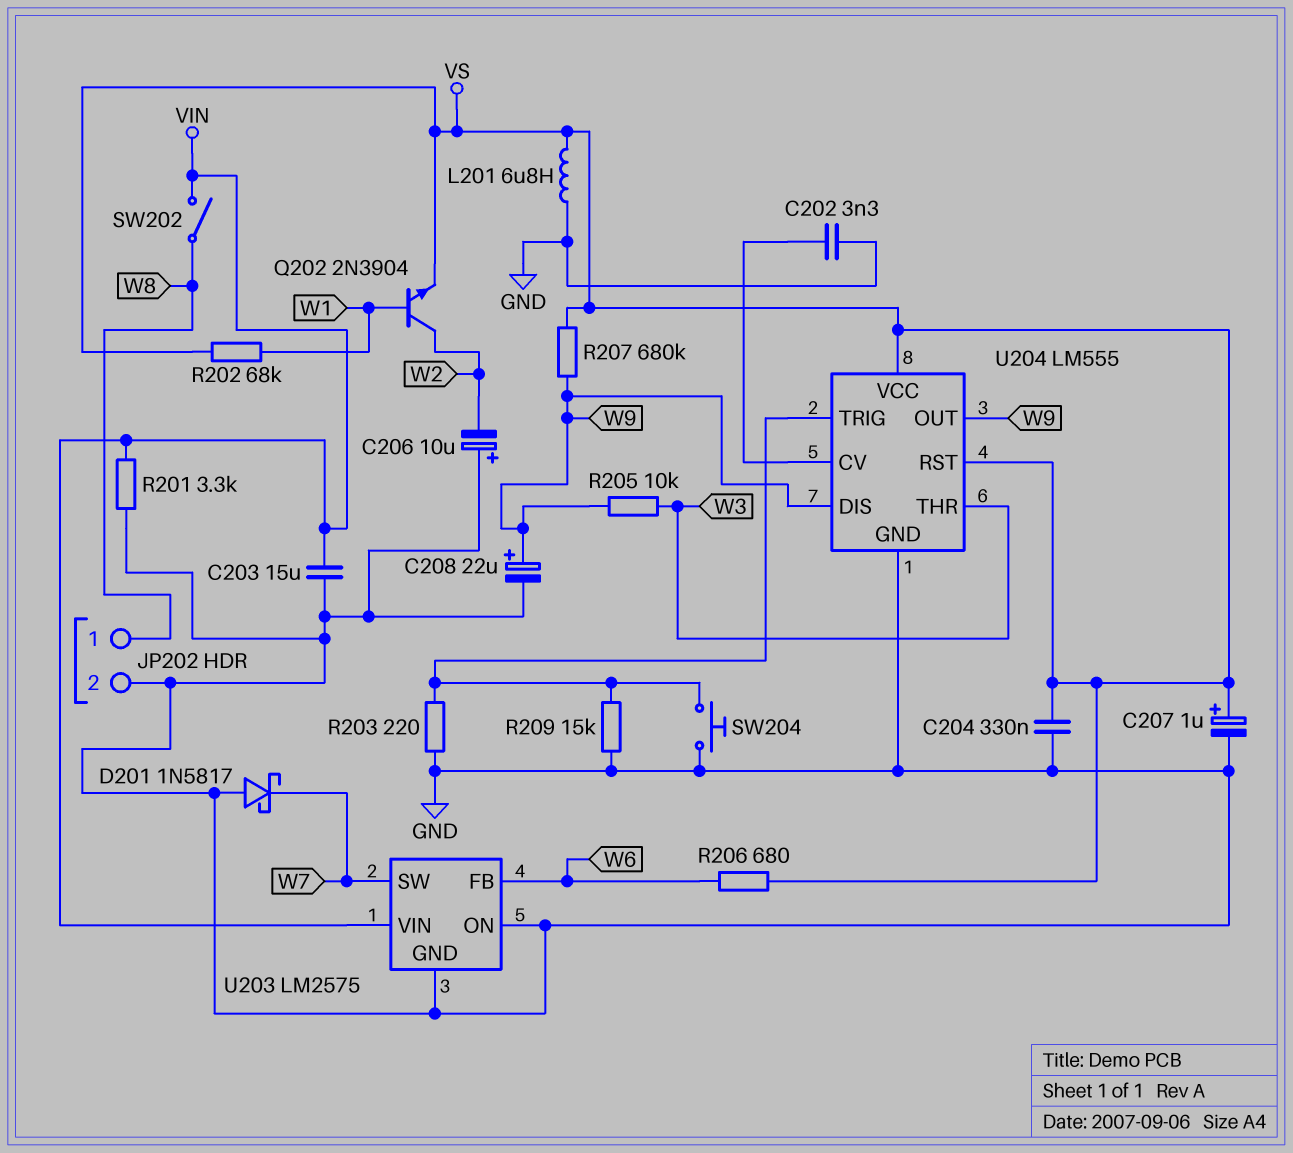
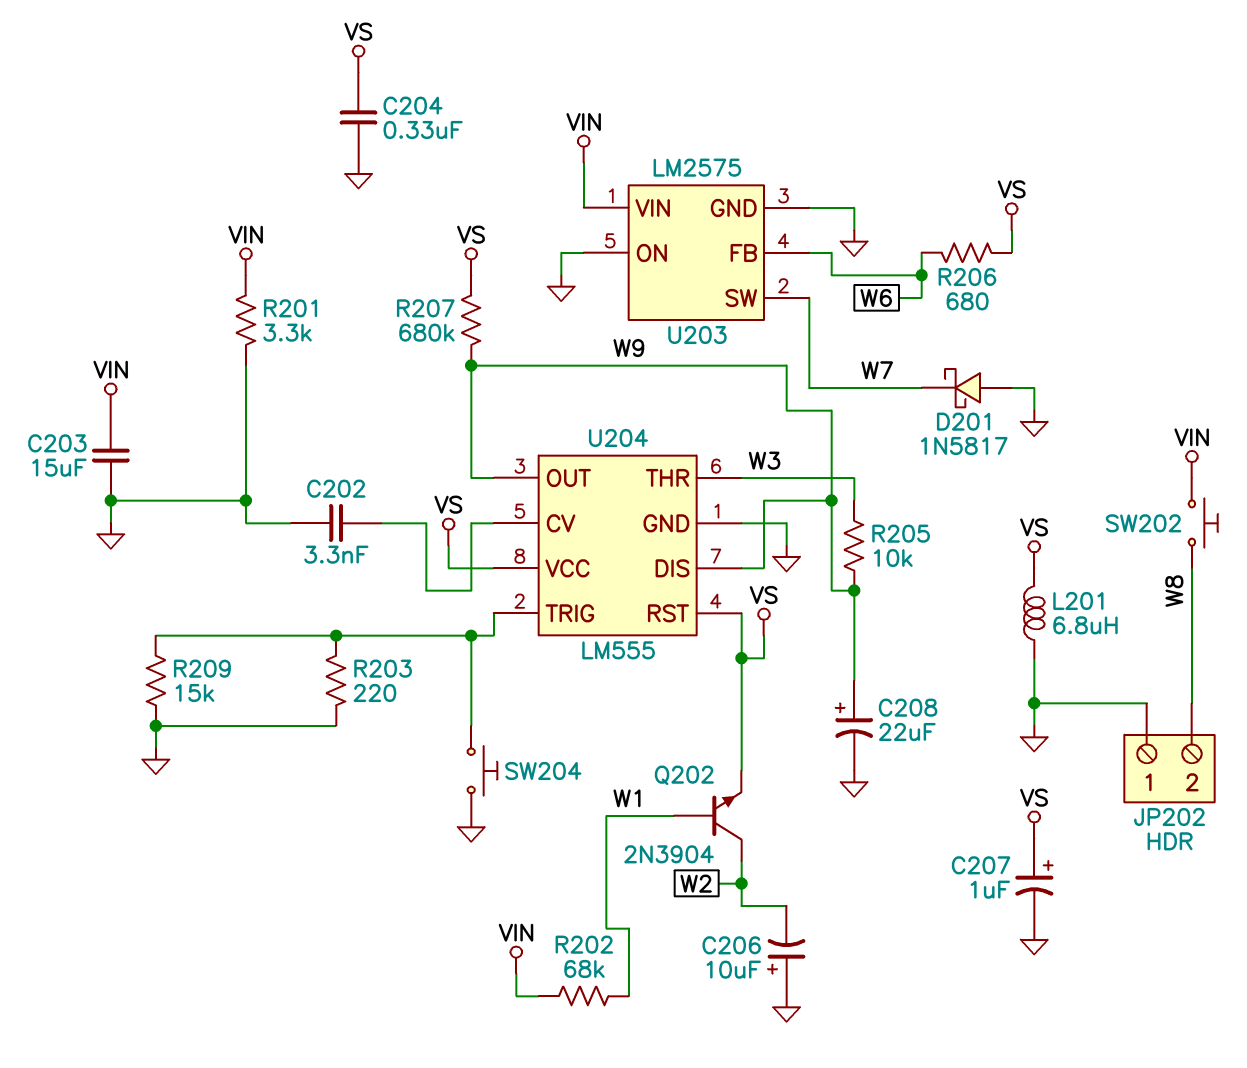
JP202 pin 1: W8 -> GND
JP202 pin 2: GND -> W8
R202: 68k (VS, W1) -> 68k (VIN, W1)
SW202: switch (VIN, W8) -> button (VIN, W8)

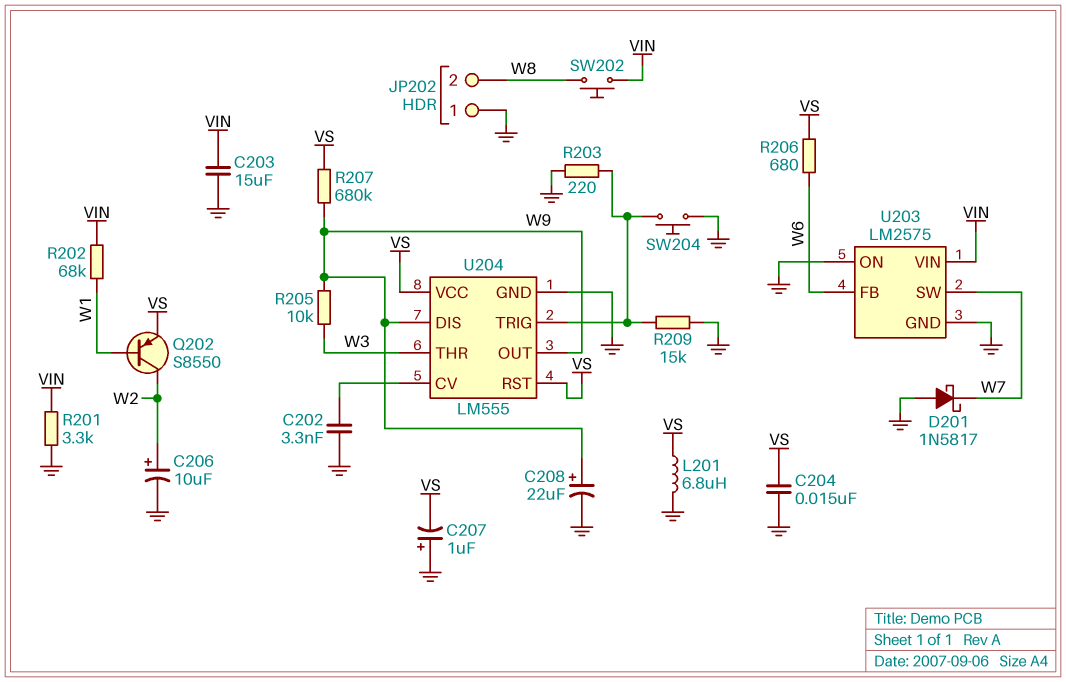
C204: 330nF (GND, VS) -> 15nF (GND, VS)
C206: 10uF (plus GND, minus W2) -> 10uF (plus W2, minus GND)
C207: 1uF (plus VS, minus GND) -> 1uF (plus GND, minus VS)
Q202: NPN 2N3904 (B W1, C W2, E VS) -> PNP S8550 (B W1, C W2, E VS)

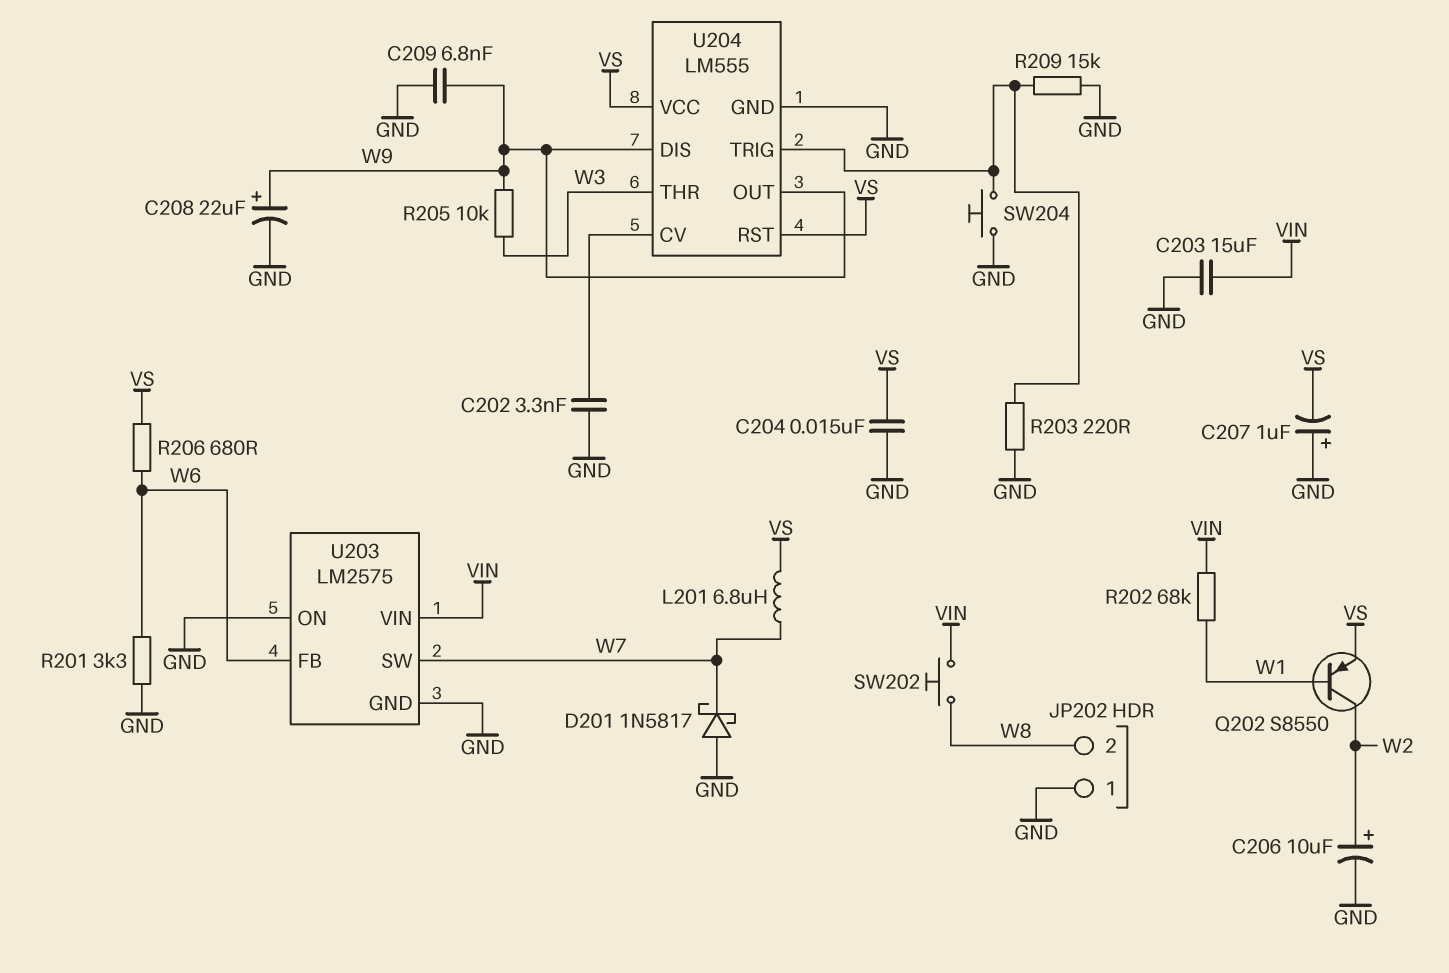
C209: none -> 6.8nF (GND, W9)
L201: 6.8uH (GND, VS) -> 6.8uH (VS, W7)
R201: 3.3k (GND, VIN) -> 3.3k (GND, W6)
R207: 680k (VS, W9) -> none

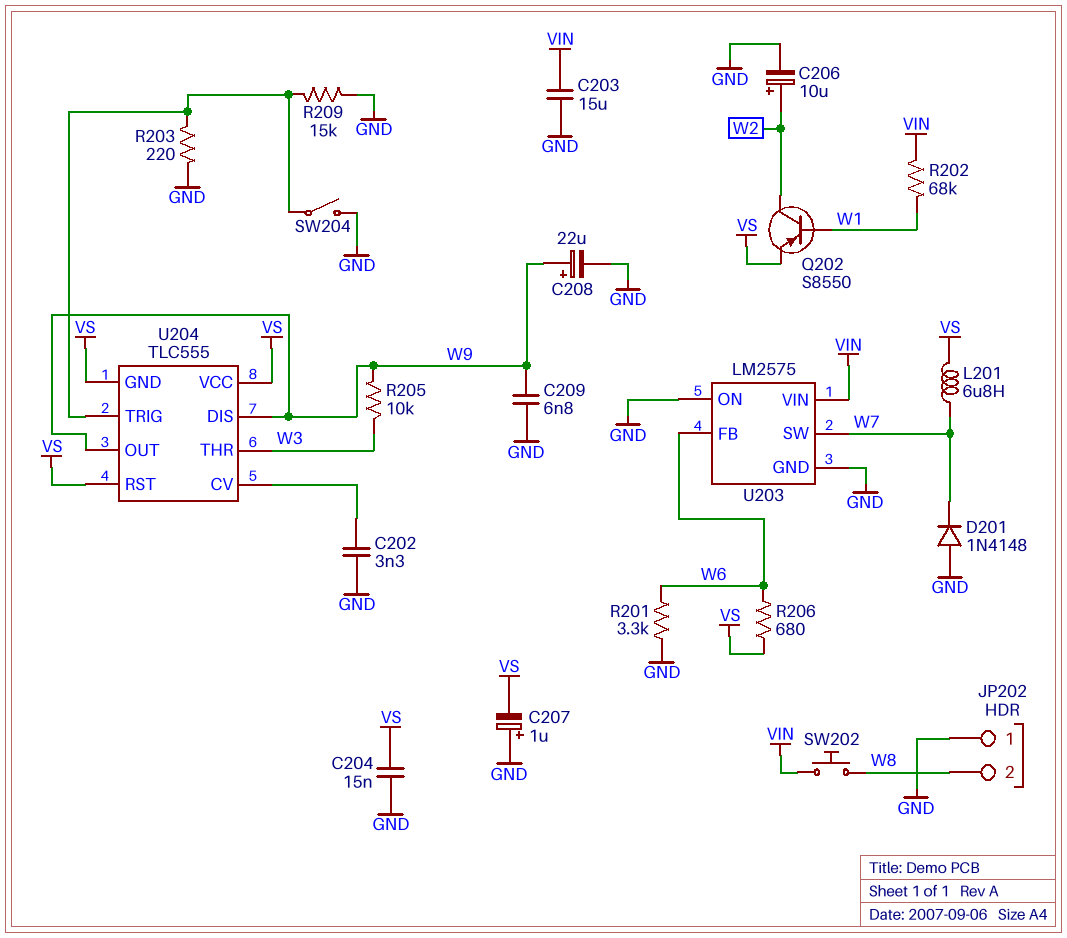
D201: schottky 1N5817 (A GND, K W7) -> diode 1N4148 (A GND, K W7)
SW204: button (GND, U204/TRIG) -> switch (GND, U204/TRIG)
U204: LM555 -> TLC555
U204 pin GND: GND -> VS

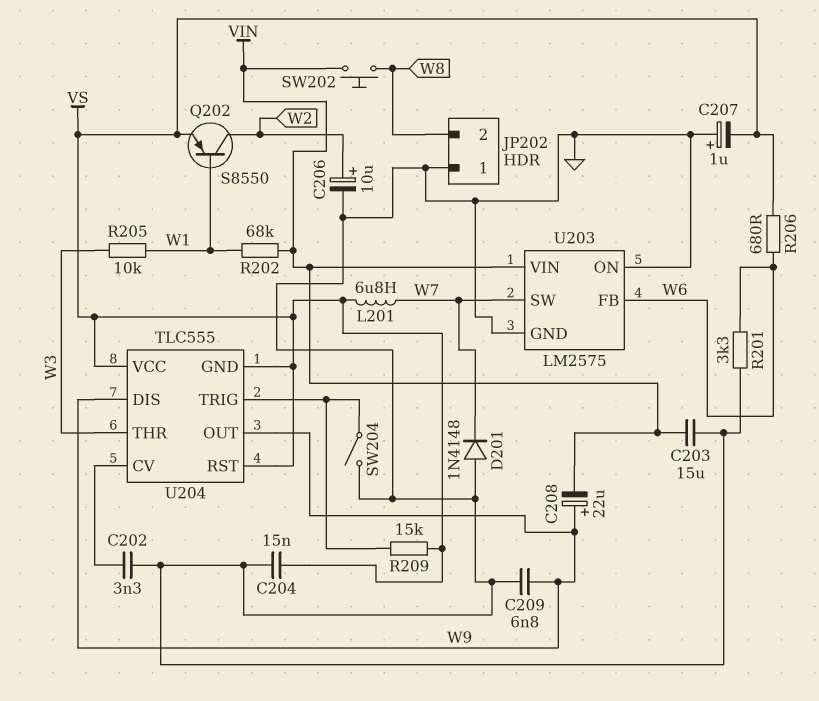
C208: 22uF (plus W9, minus GND) -> 22uF (plus W9, minus VIN)
R203: 220 (GND, U204/TRIG) -> none
R205: 10k (W3, W9) -> 10k (W1, W3)
R209: 15k (GND, U204/TRIG) -> 15k (U204/TRIG, VS)

